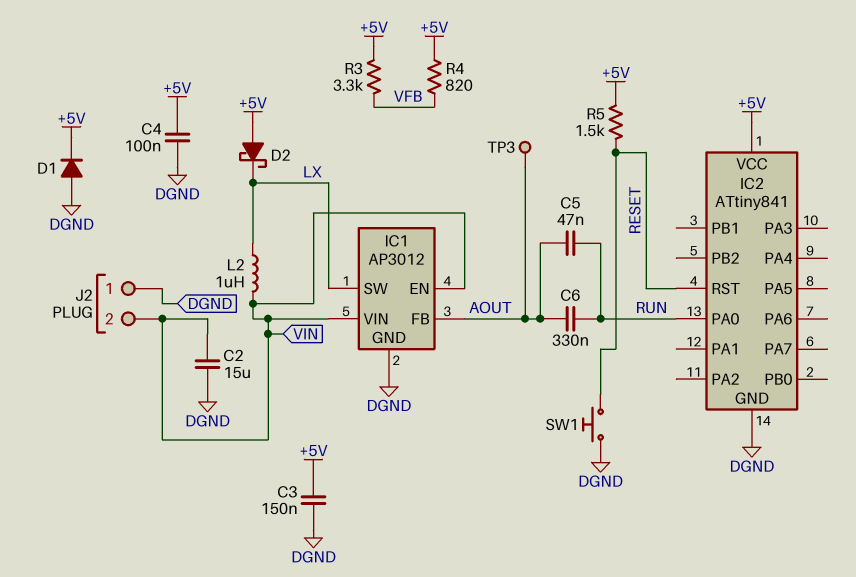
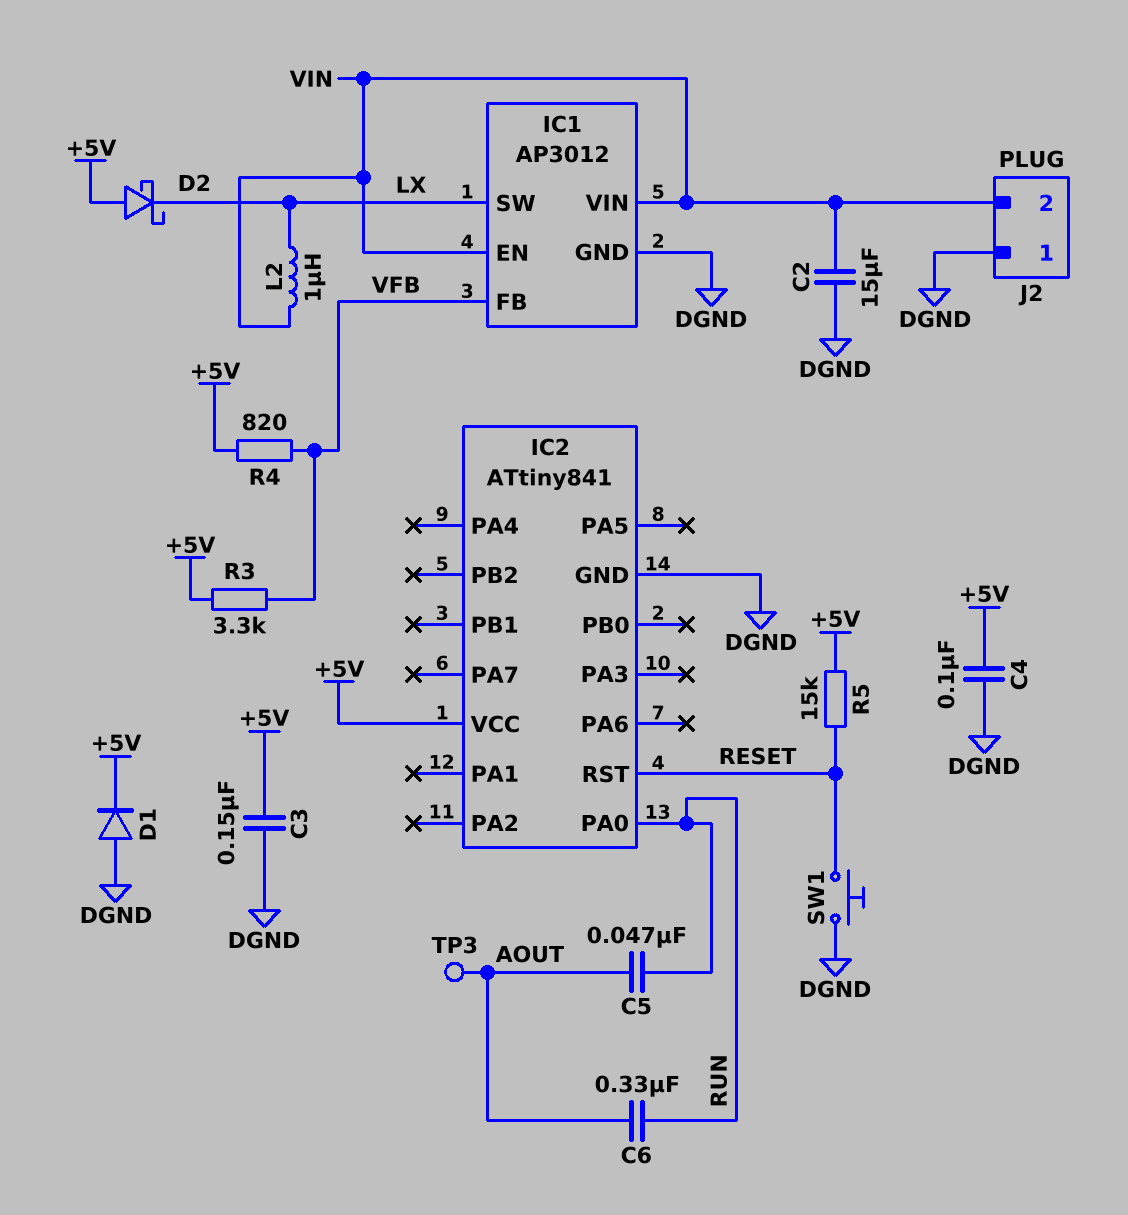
IC1 pin FB: AOUT -> VFB
R5: 1.5k (+5V, RESET) -> 15k (+5V, RESET)

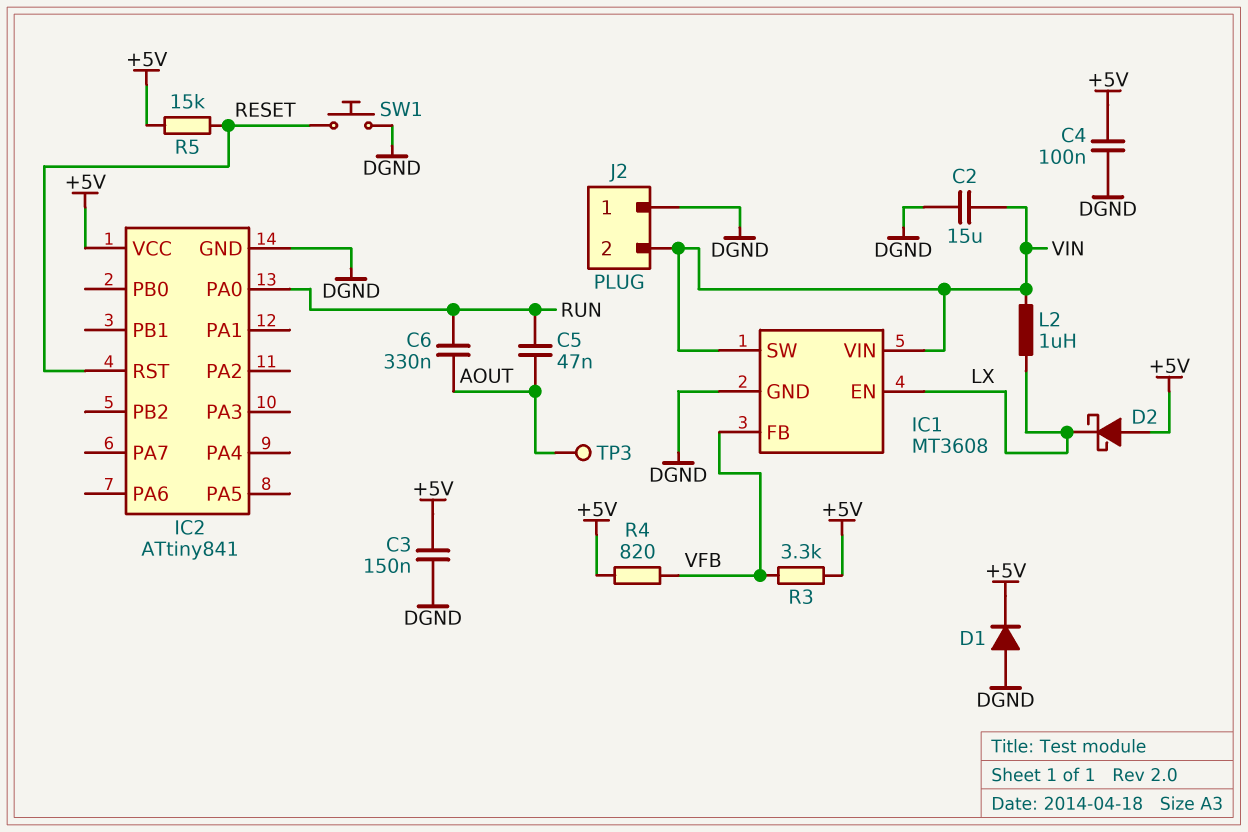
IC1: AP3012 -> MT3608
IC1 pin EN: VIN -> LX
IC1 pin SW: LX -> VIN

